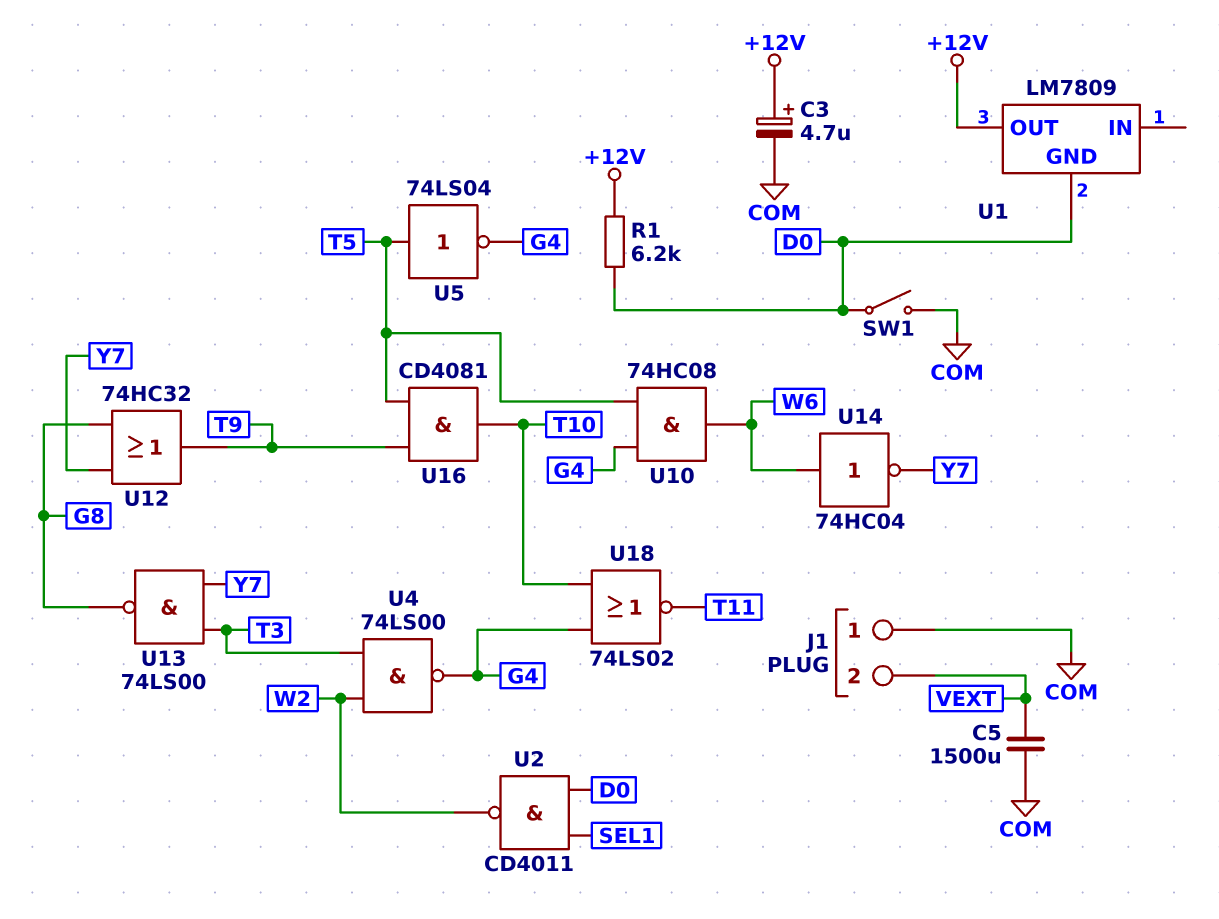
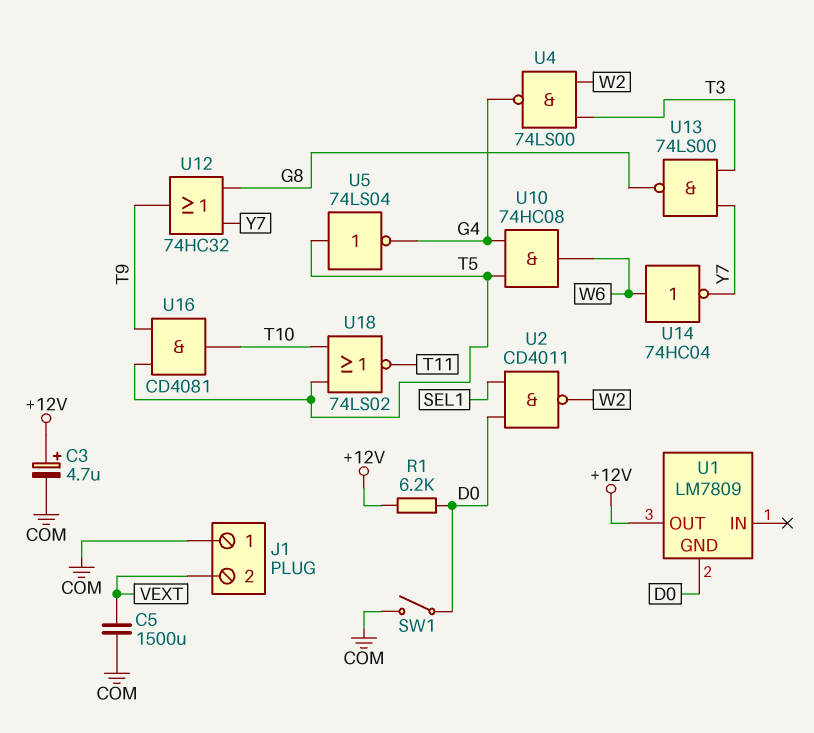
U18: NOR 74LS02 (in G4, in T10, out T11) -> NOR 74LS02 (in T5, in T10, out T11)

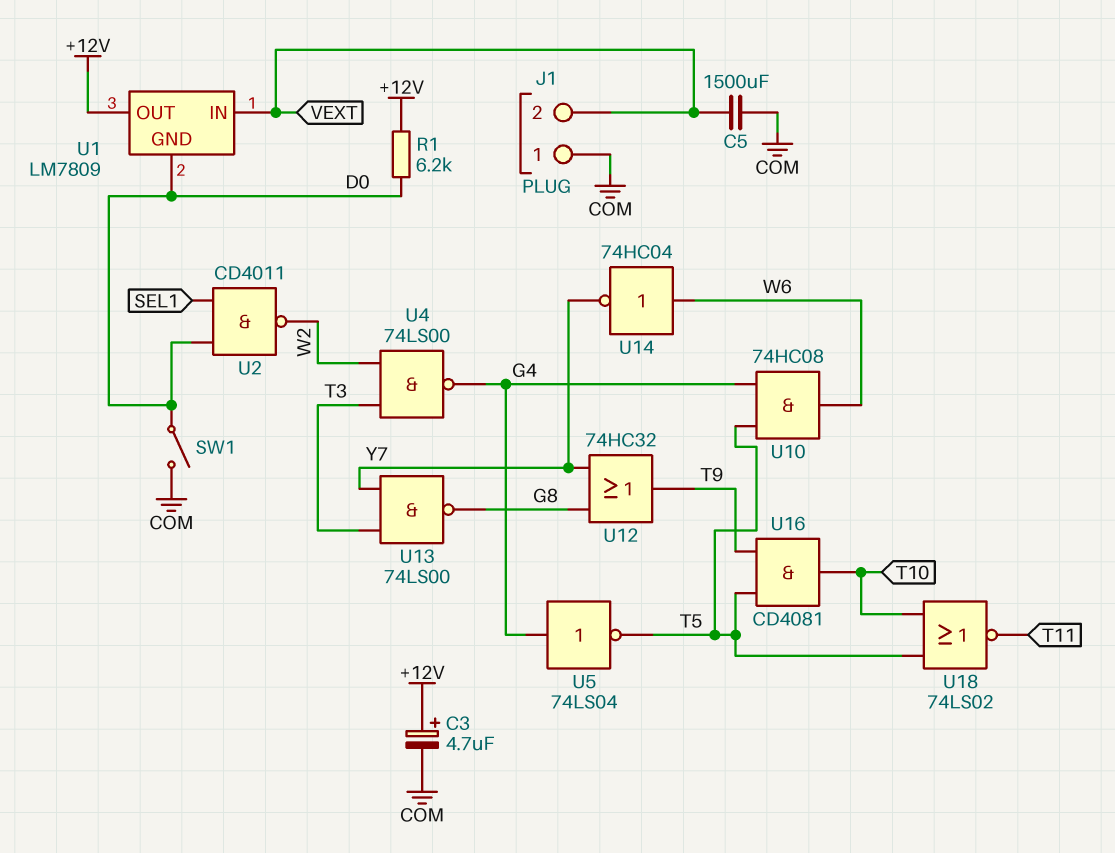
U1 pin IN: none -> VEXT
U5: NOT 74LS04 (in T5, out G4) -> NOT 74LS04 (in G4, out T5)

